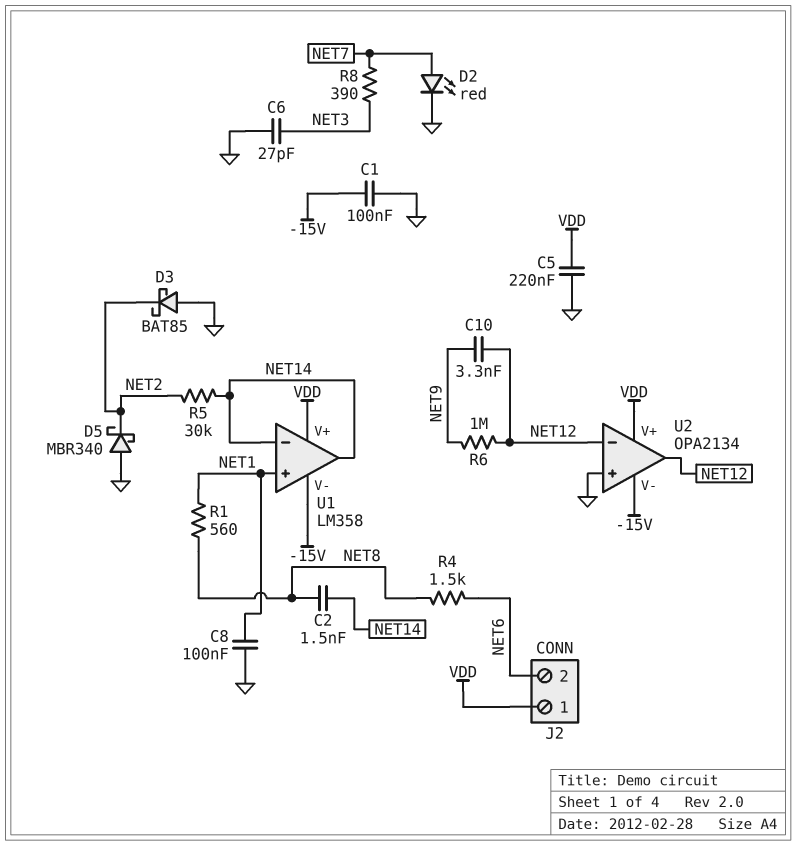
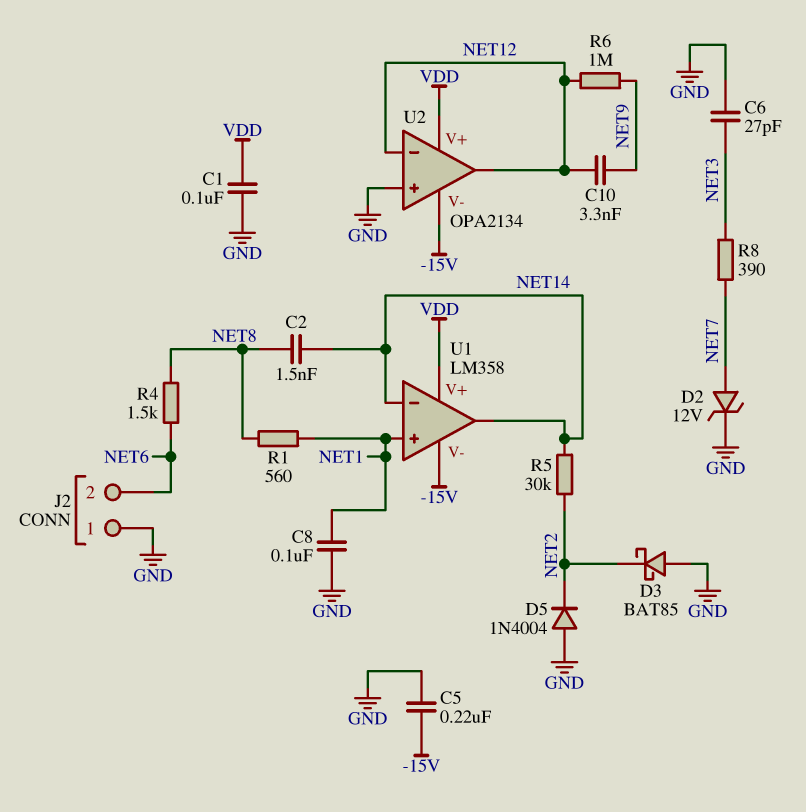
C1: 100nF (-15V, GND) -> 100nF (GND, VDD)
C5: 220nF (GND, VDD) -> 220nF (-15V, GND)
D2: LED red (A NET7, K GND) -> zener 12V (A NET7, K GND)
D5: schottky MBR340 (A GND, K NET2) -> diode 1N4004 (A GND, K NET2)
J2 pin 1: VDD -> GND

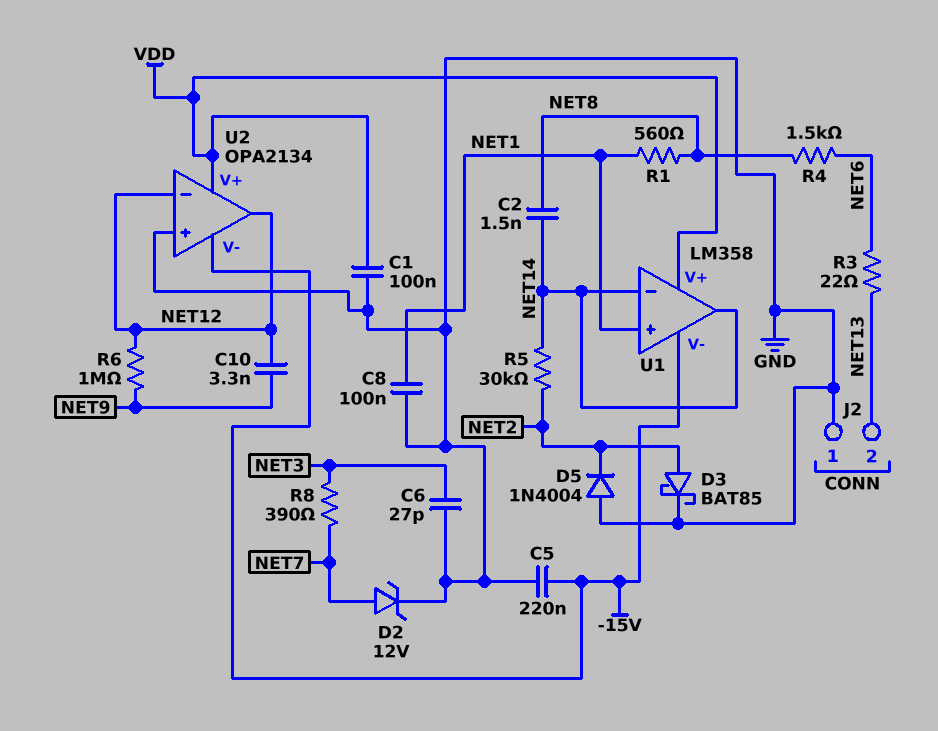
D3: schottky BAT85 (A GND, K NET2) -> schottky BAT85 (A NET2, K GND)
J2 pin 2: NET6 -> NET13
R3: none -> 22 (NET6, NET13)

